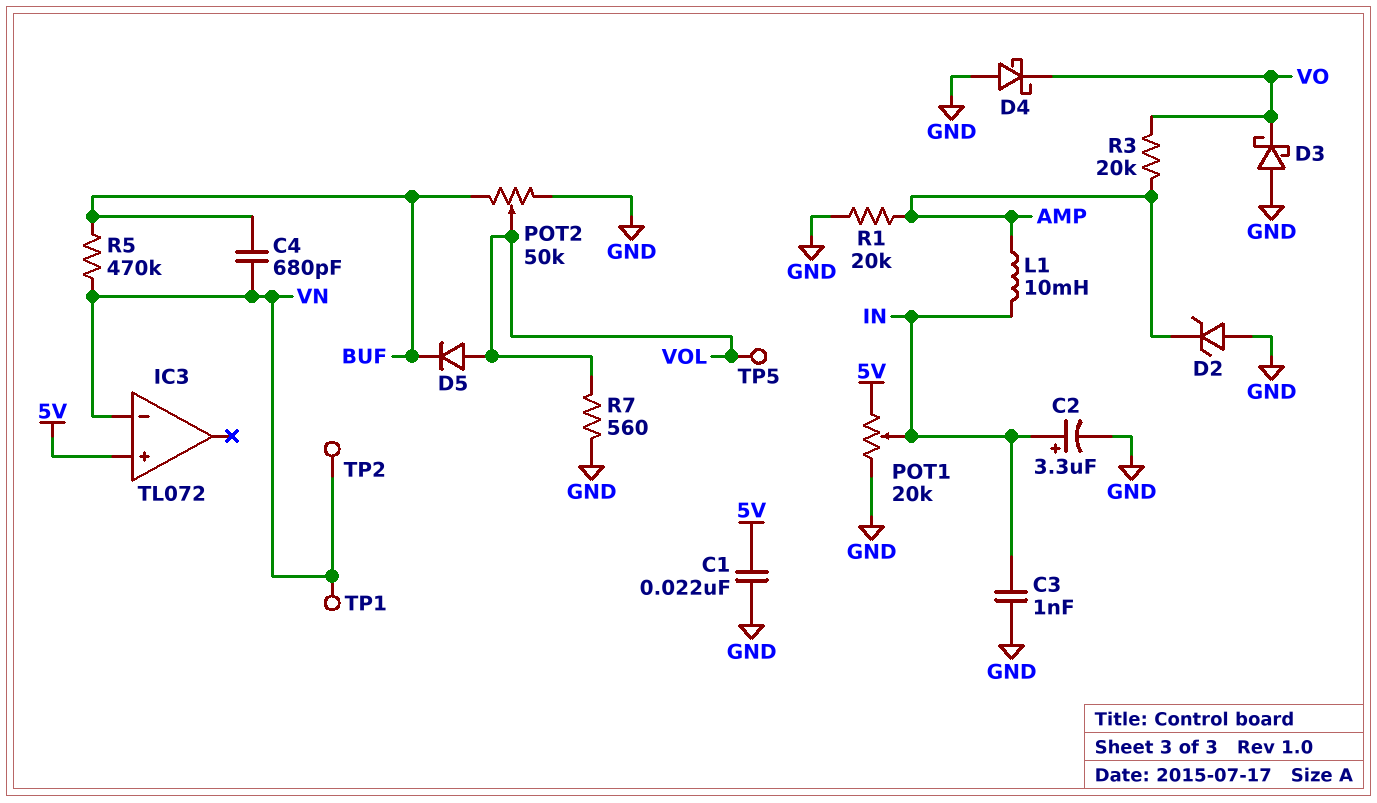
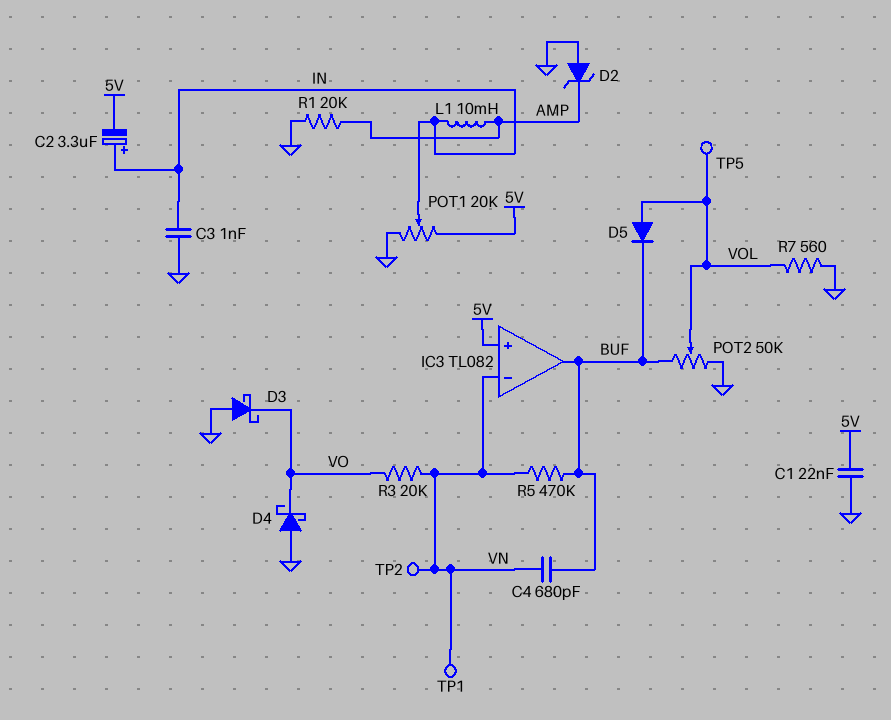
C2: 3.3uF (plus IN, minus GND) -> 3.3uF (plus IN, minus 5V)
IC3: TL072 -> TL082
IC3 pin out: none -> BUF
R3: 20k (AMP, VO) -> 20k (VN, VO)

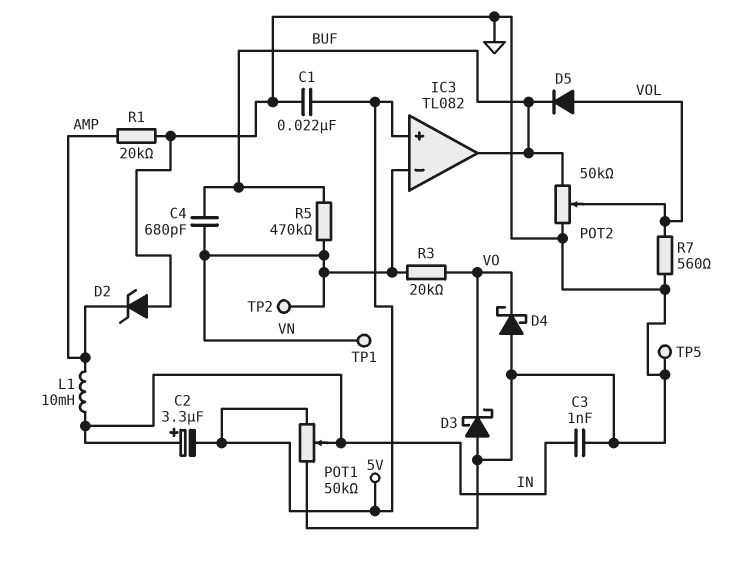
POT1: 20k (5V, GND, wiper IN) -> 50k (5V, GND, wiper IN)
TP5: test point (VOL) -> test point (GND)

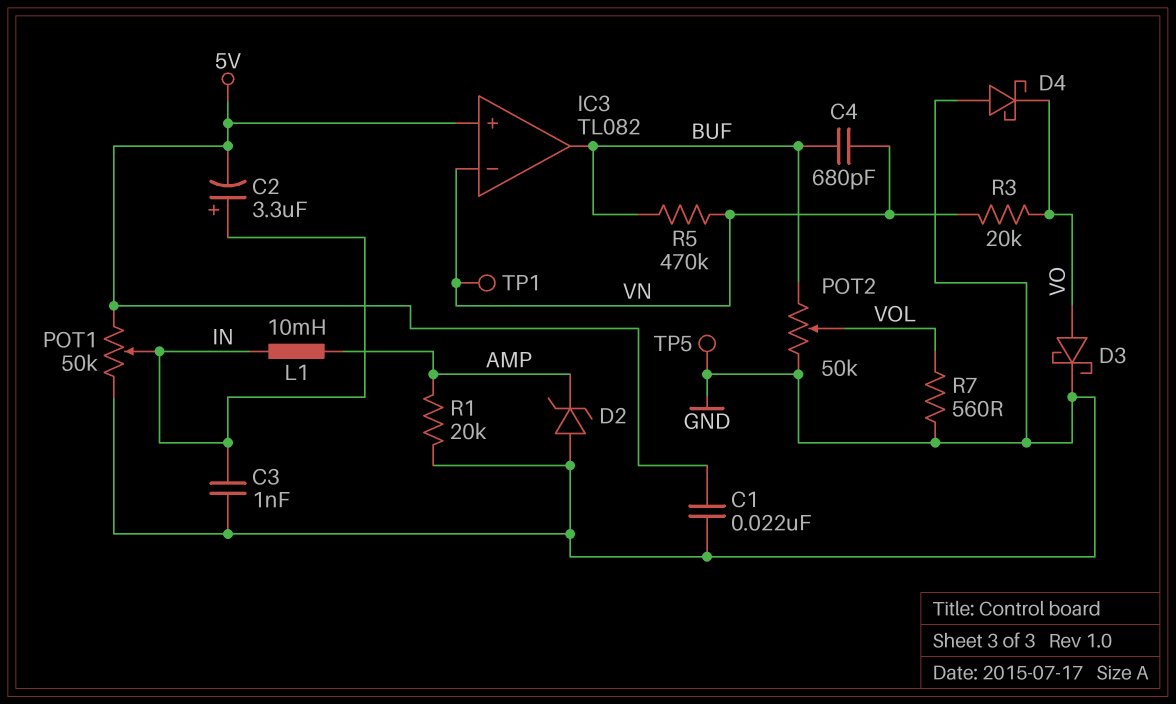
D3: schottky (A GND, K VO) -> schottky (A VO, K GND)
D5: diode (A VOL, K BUF) -> none
TP2: test point (VN) -> none

